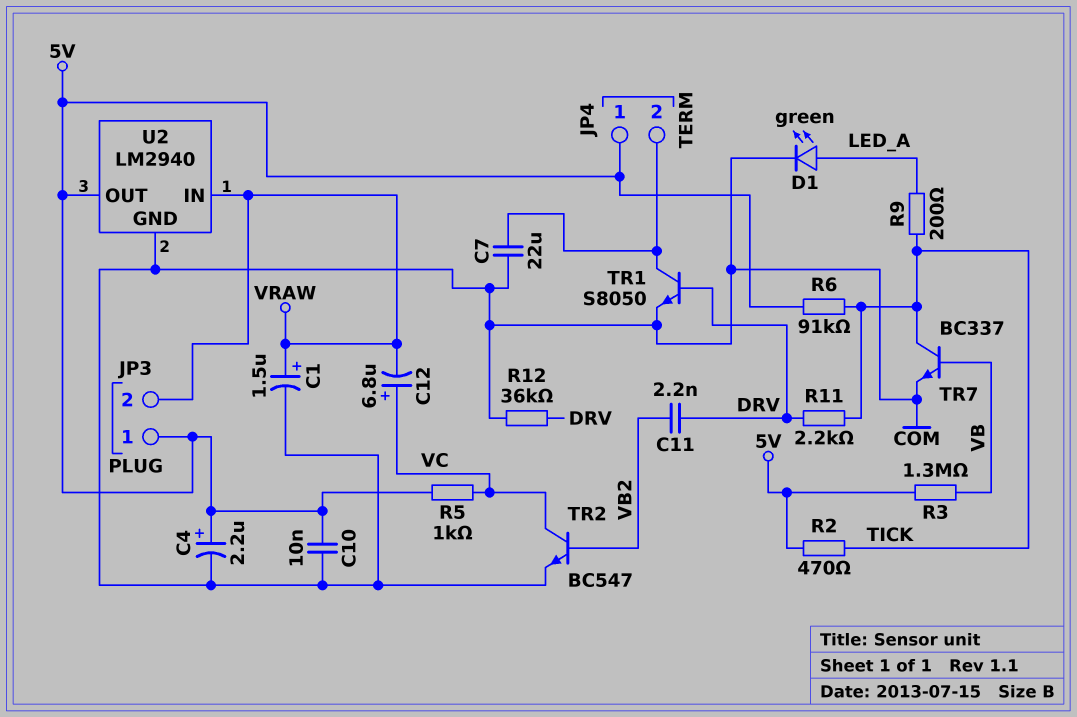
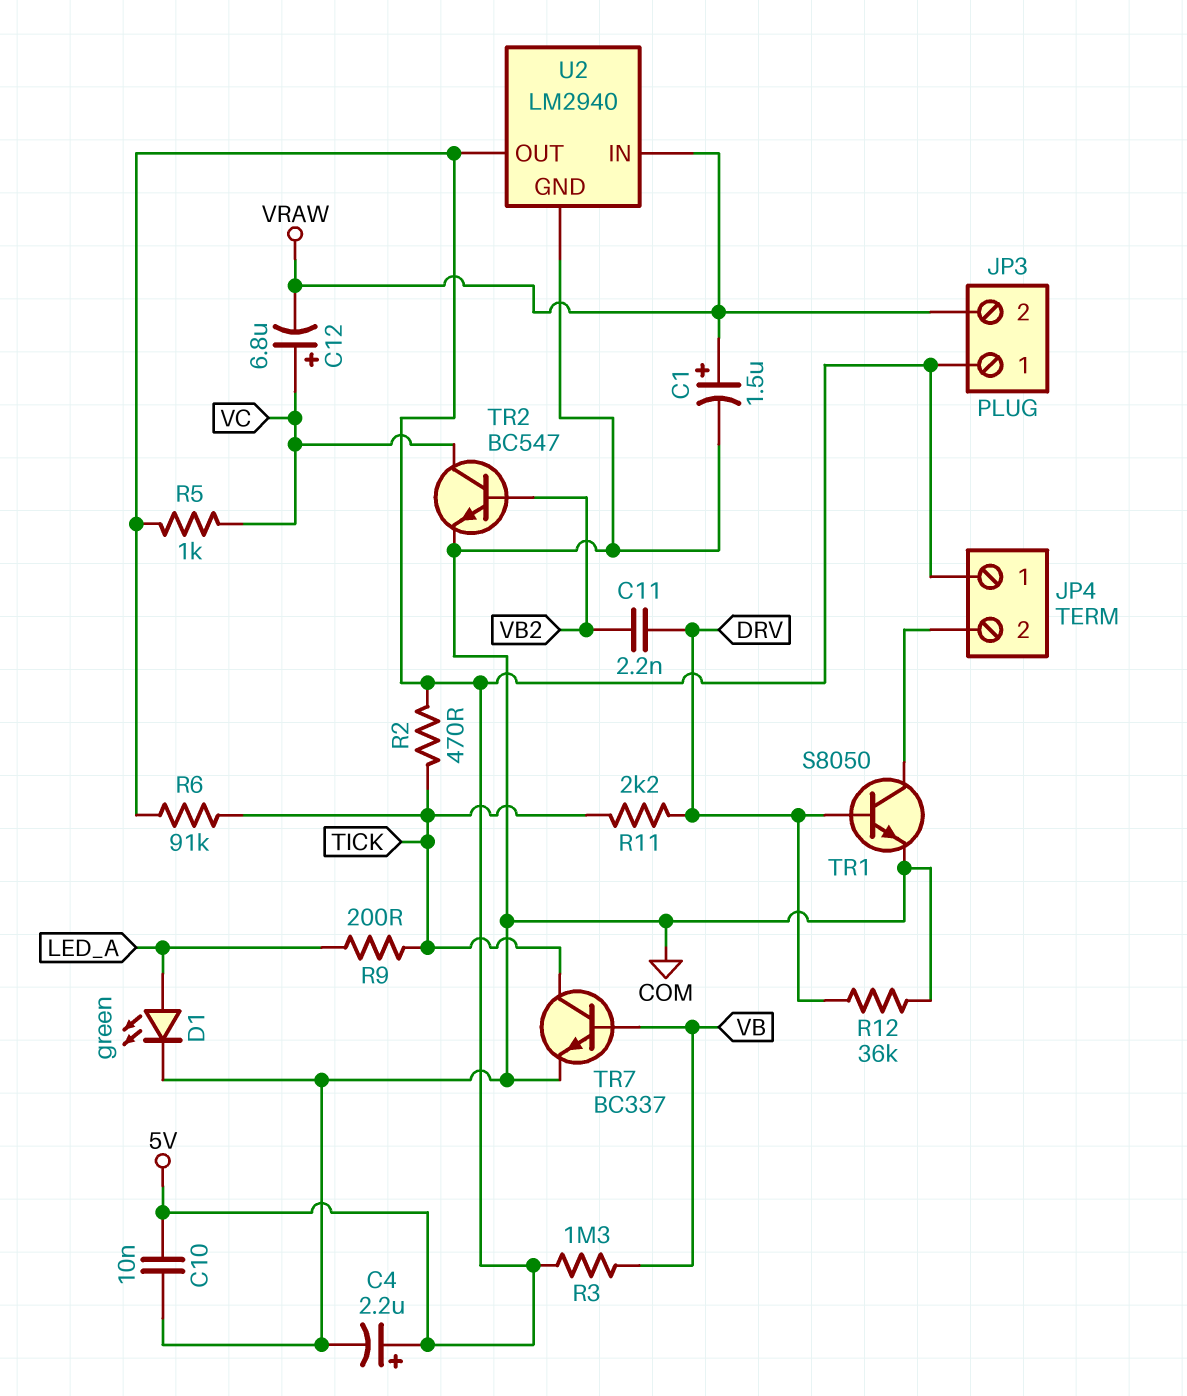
C7: 22uF (COM, JP4/2) -> none

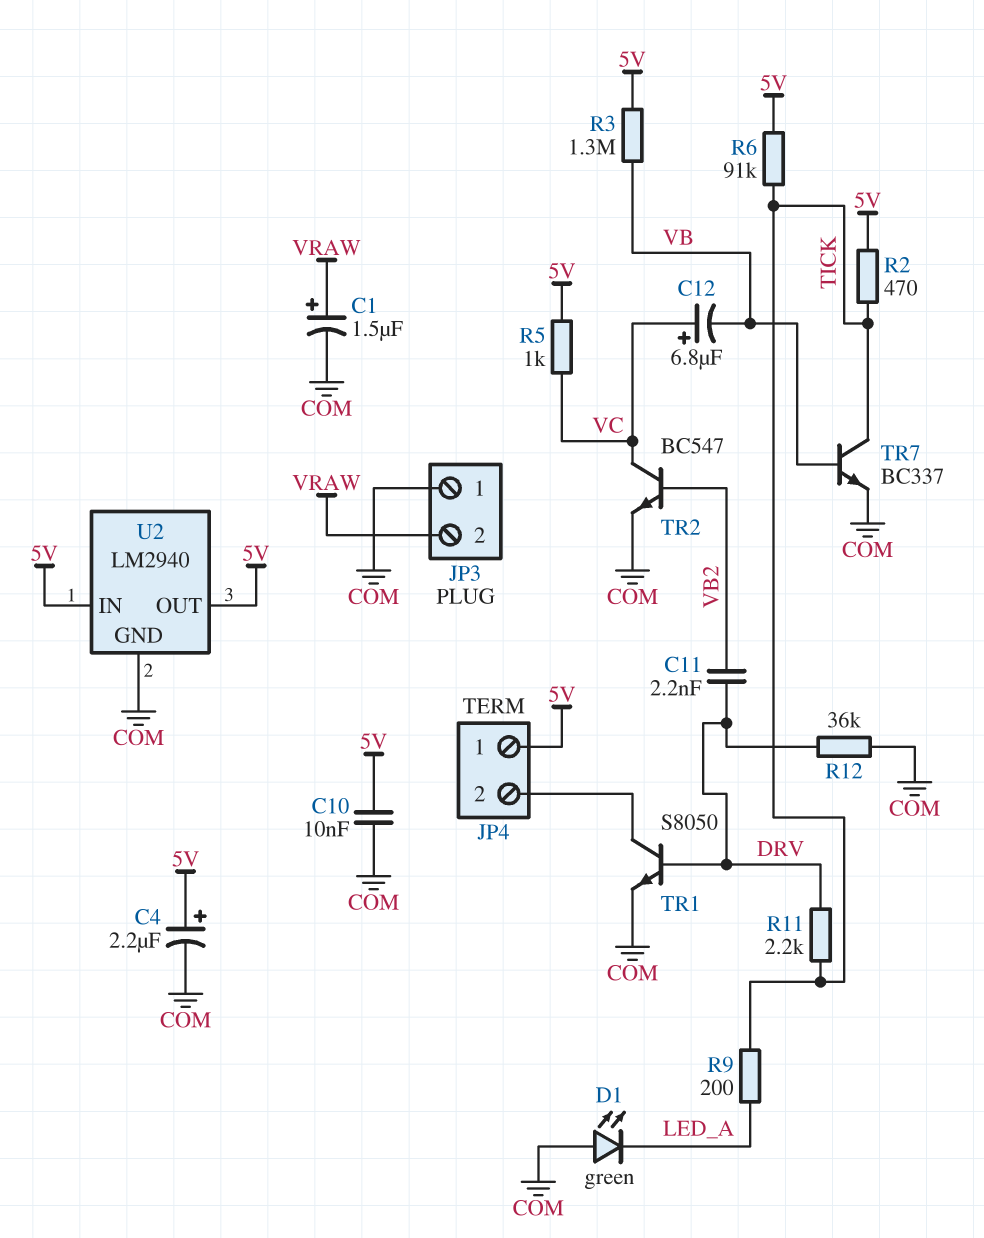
C12: 6.8uF (plus VC, minus VRAW) -> 6.8uF (plus VC, minus VB)
D1: LED green (A LED_A, K COM) -> LED green (A COM, K LED_A)
JP3 pin 1: 5V -> COM
U2 pin IN: VRAW -> 5V

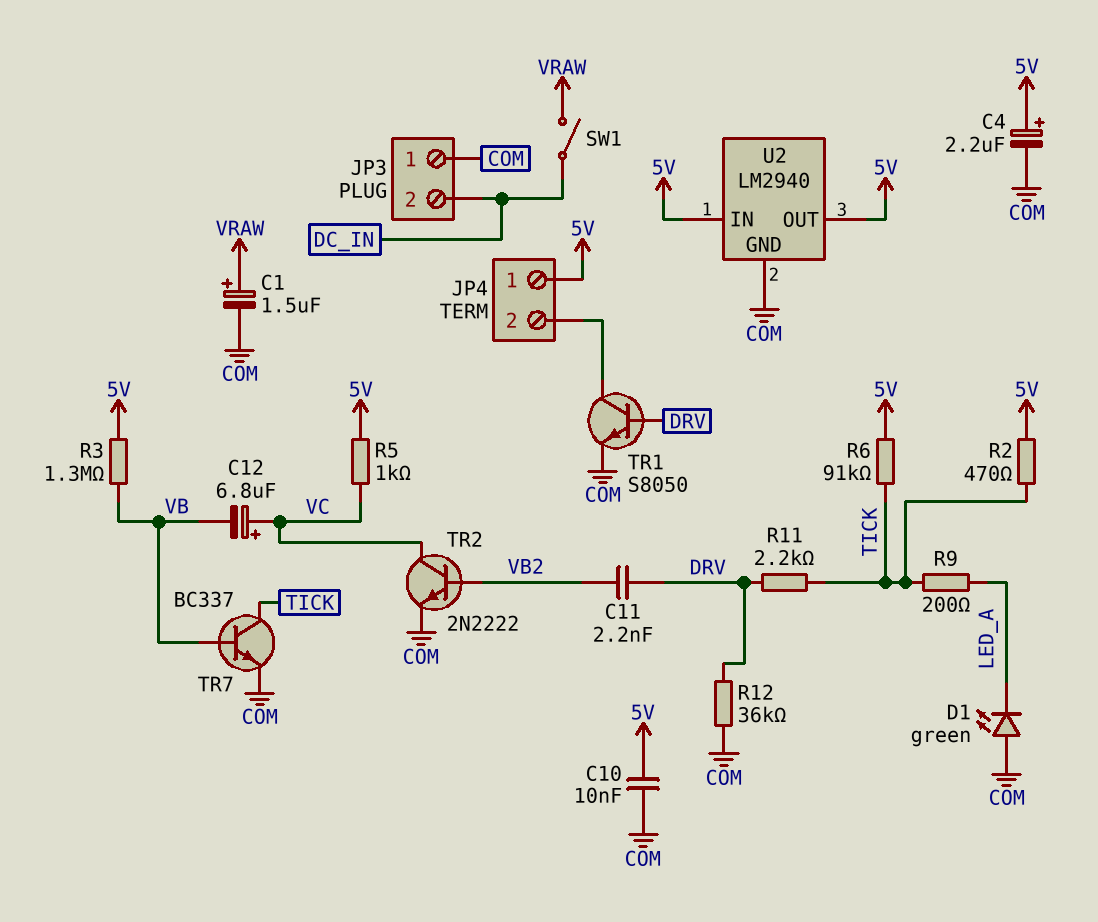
JP3 pin 2: VRAW -> DC_IN
SW1: none -> switch (DC_IN, VRAW)
TR2: NPN BC547 (B VB2, C VC, E COM) -> NPN 2N2222 (B VB2, C VC, E COM)

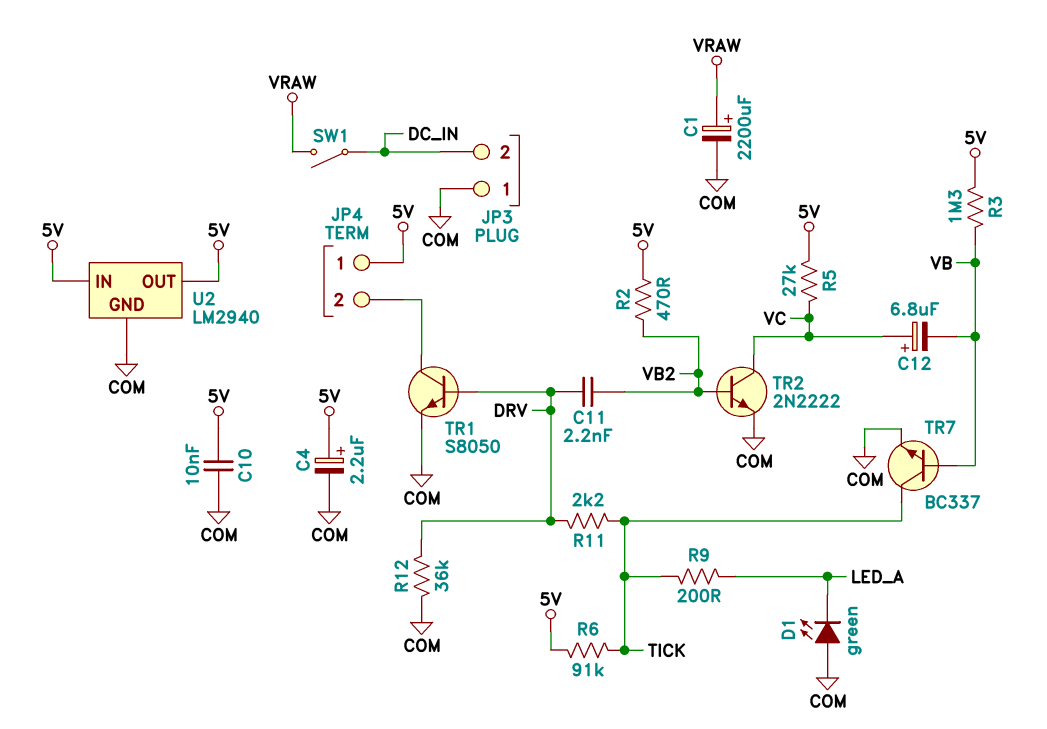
C1: 1.5uF (plus VRAW, minus COM) -> 2200uF (plus VRAW, minus COM)
R2: 470 (5V, TICK) -> 470 (5V, VB2)
R5: 1k (5V, VC) -> 27k (5V, VC)

